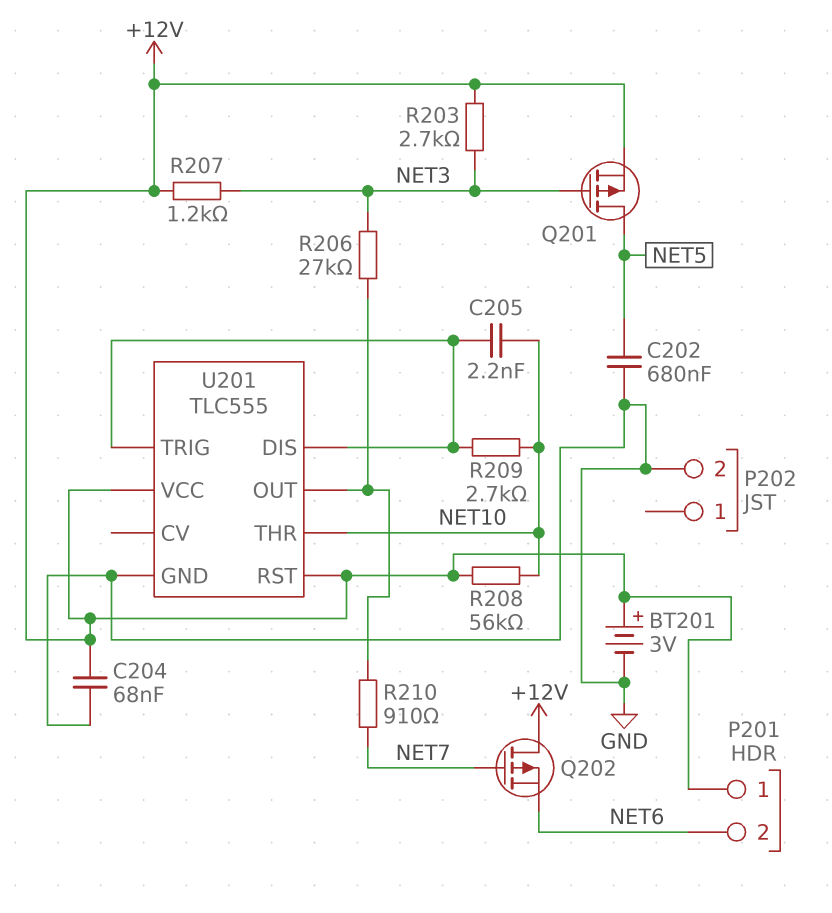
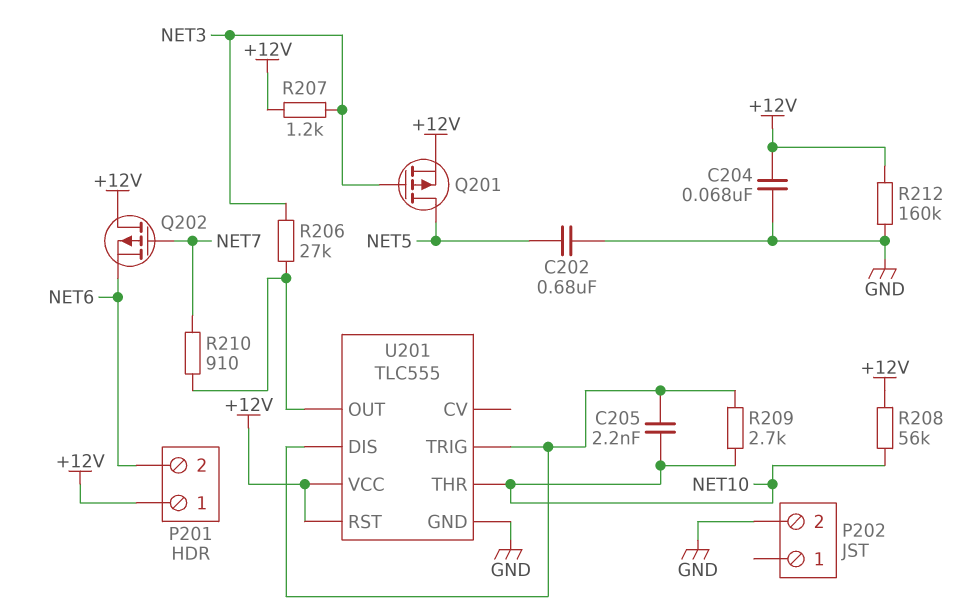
BT201: 3V (plus +12V, minus GND) -> none
R203: 2.7k (+12V, NET3) -> none
R212: none -> 160k (+12V, GND)

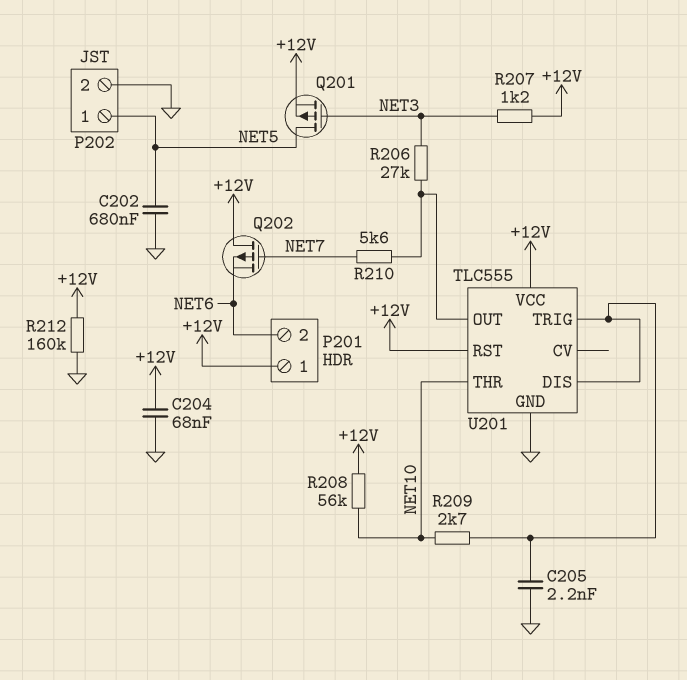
C205: 2.2nF (NET10, U201/DIS) -> 2.2nF (GND, U201/DIS)
P202 pin 1: none -> NET5
R210: 910 (NET7, U201/OUT) -> 5.6k (NET7, U201/OUT)

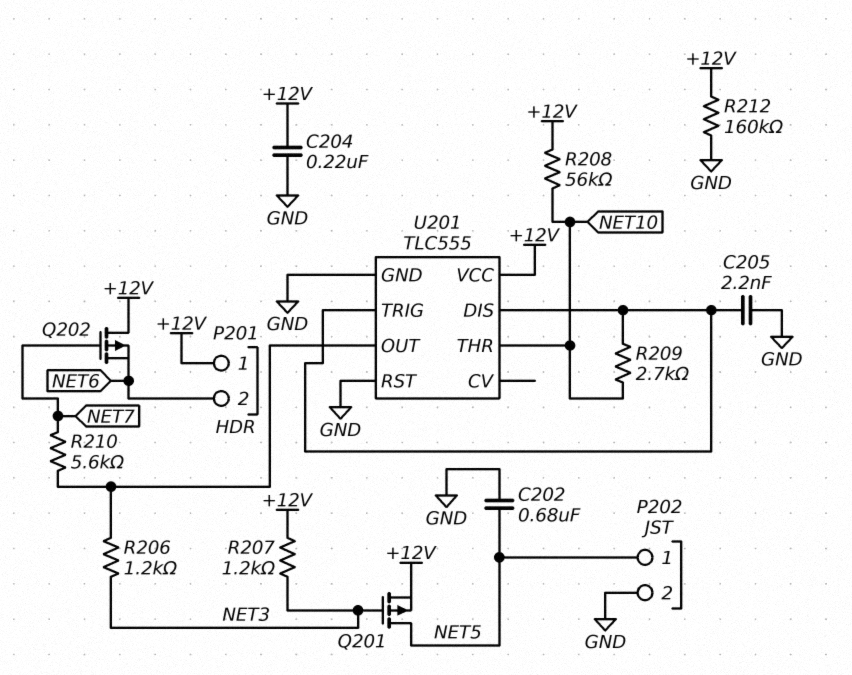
C204: 68nF (+12V, GND) -> 220nF (+12V, GND)
R206: 27k (NET3, U201/OUT) -> 1.2k (NET3, U201/OUT)
U201 pin RST: +12V -> GND

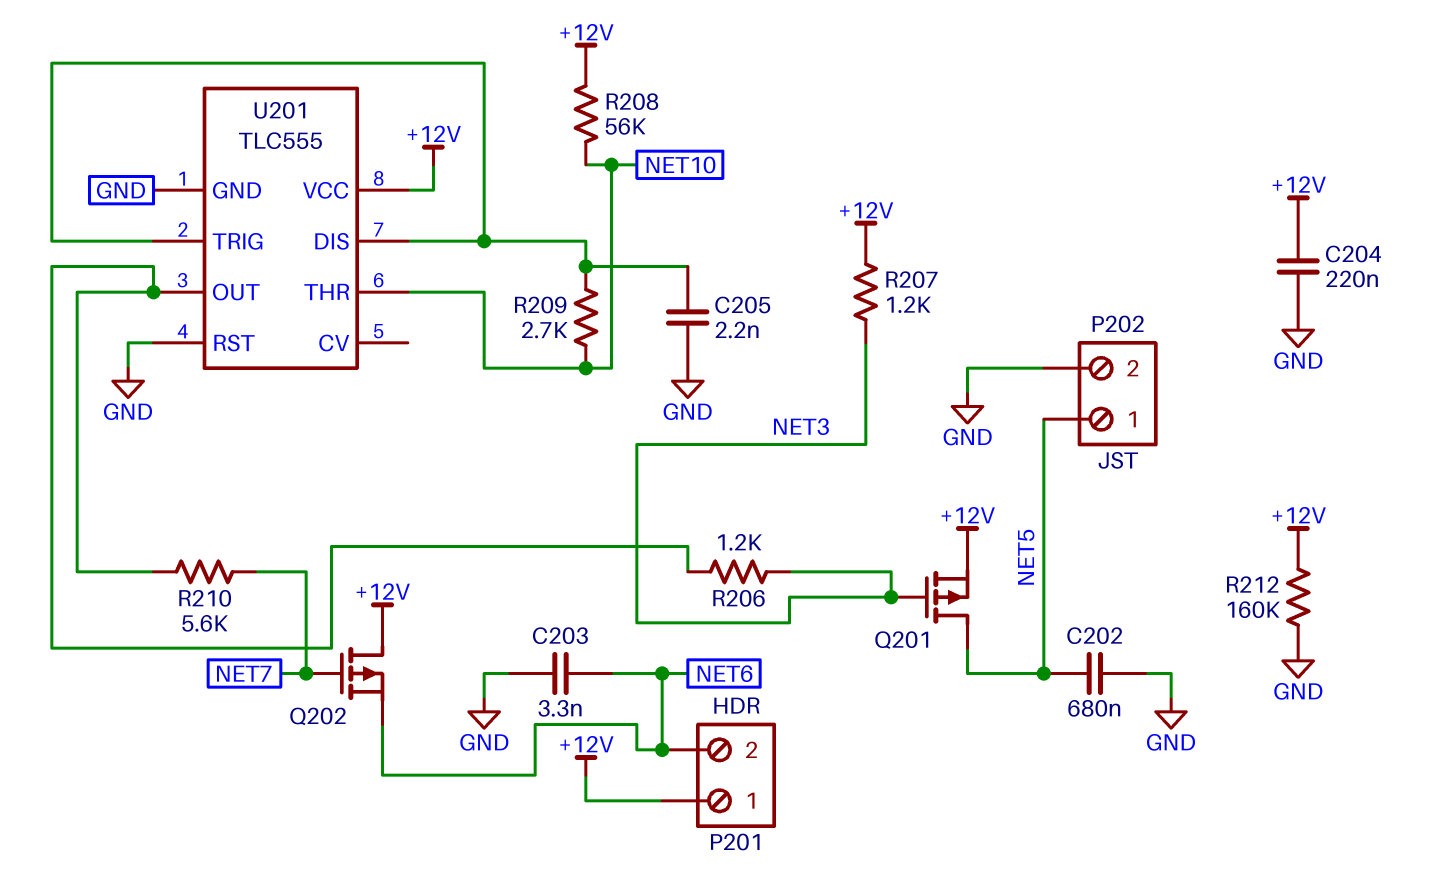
C203: none -> 3.3nF (GND, NET6)

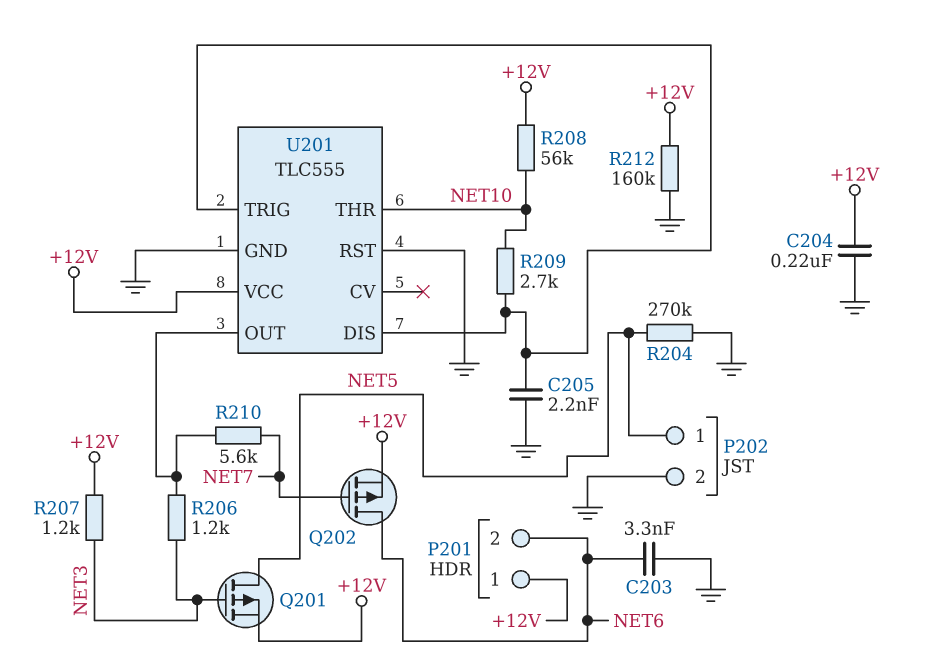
C202: 680nF (GND, NET5) -> none
Q202: PMOS (G NET7, D +12V, S NET6) -> PMOS (G NET7, D NET6, S +12V)
R204: none -> 270k (GND, NET5)

